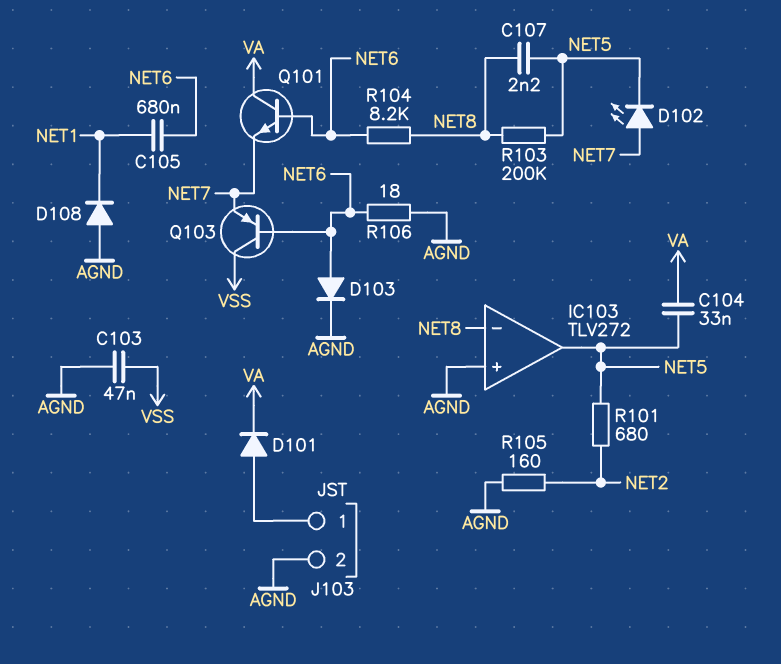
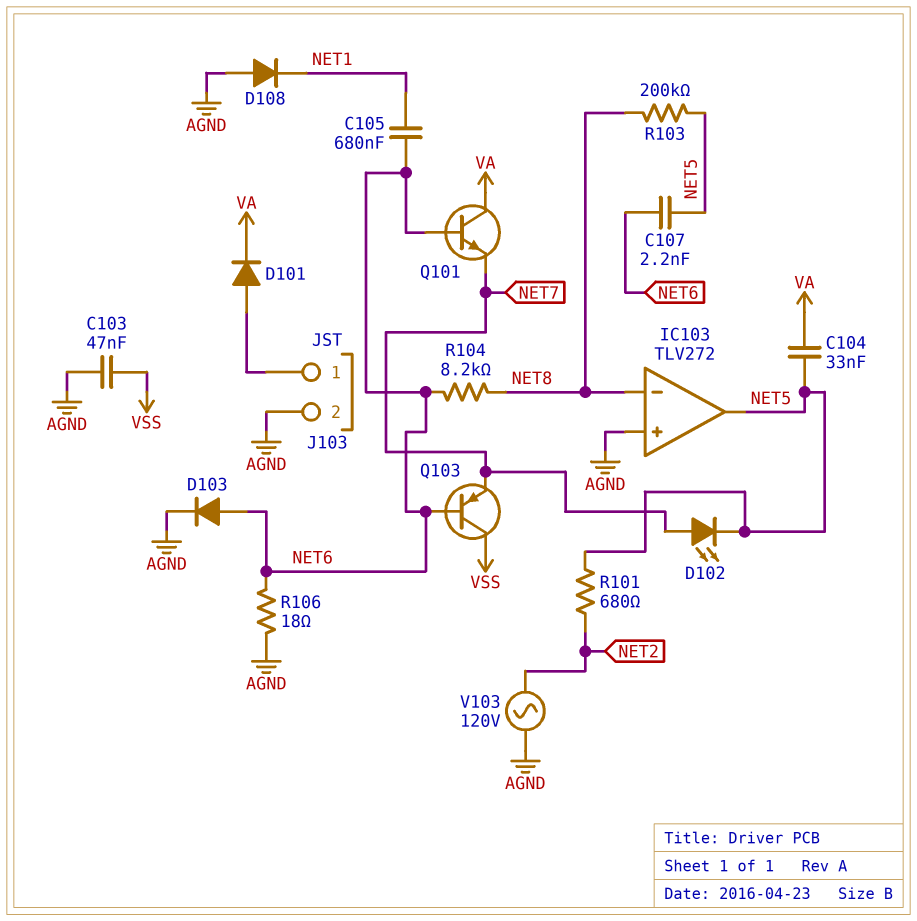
C107: 2.2nF (NET5, NET8) -> 2.2nF (NET5, NET6)
R105: 160 (AGND, NET2) -> none
V103: none -> AC 120V (AGND, NET2)

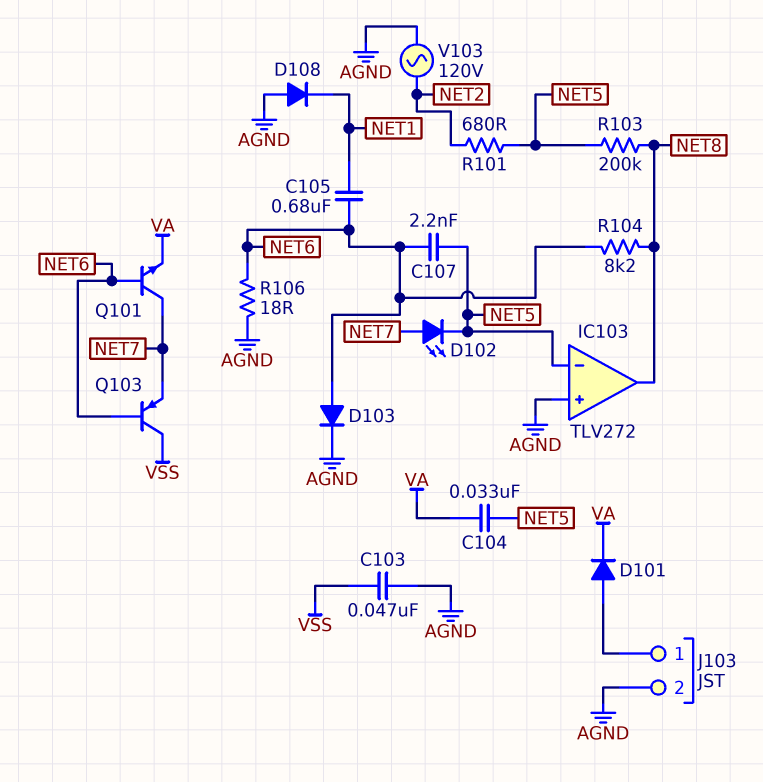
IC103 pin in-: NET8 -> NET5
IC103 pin out: NET5 -> NET8
Q101: NPN (B NET6, C VA, E NET7) -> NPN (B NET6, C NET7, E VA)

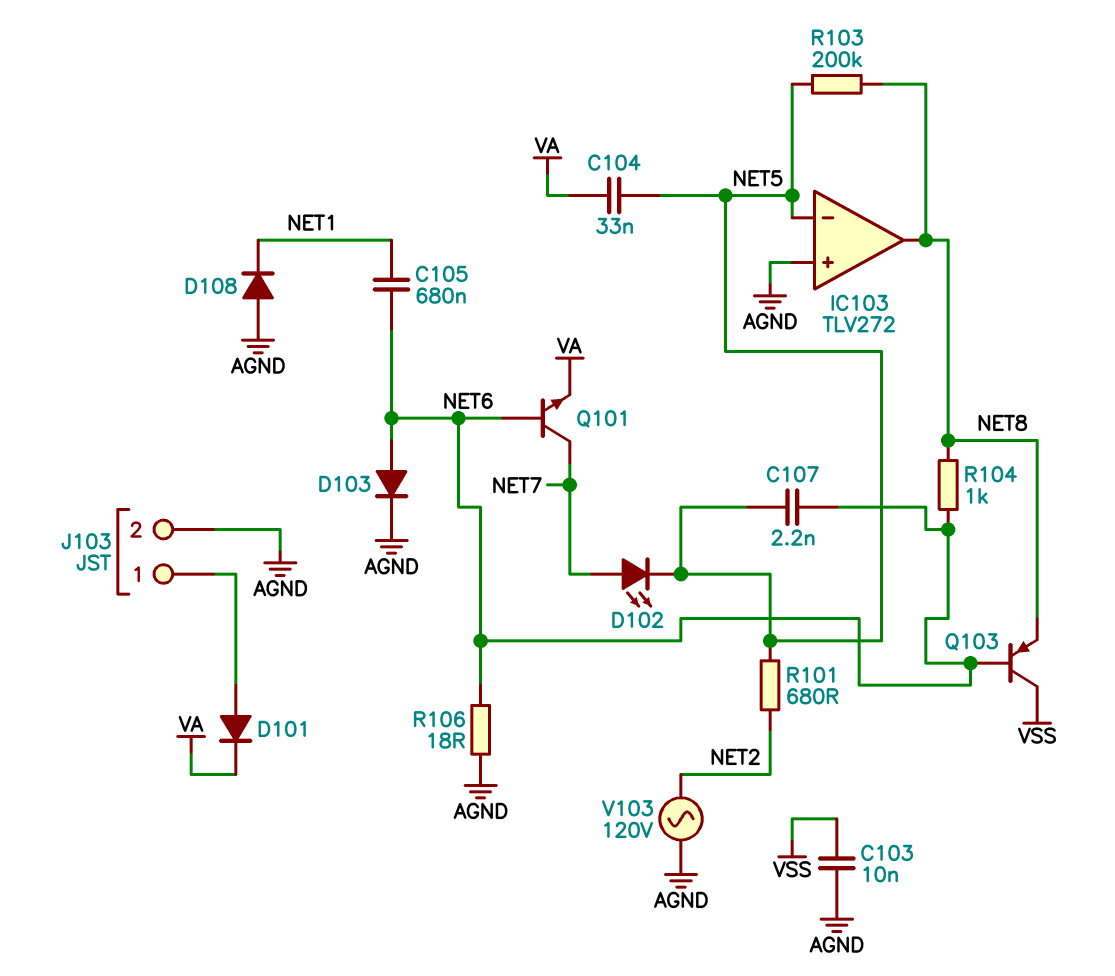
C103: 47nF (AGND, VSS) -> 10nF (AGND, VSS)
Q103: PNP (B NET6, C VSS, E NET7) -> PNP (B NET6, C VSS, E NET8)
R104: 8.2k (NET6, NET8) -> 1k (NET6, NET8)

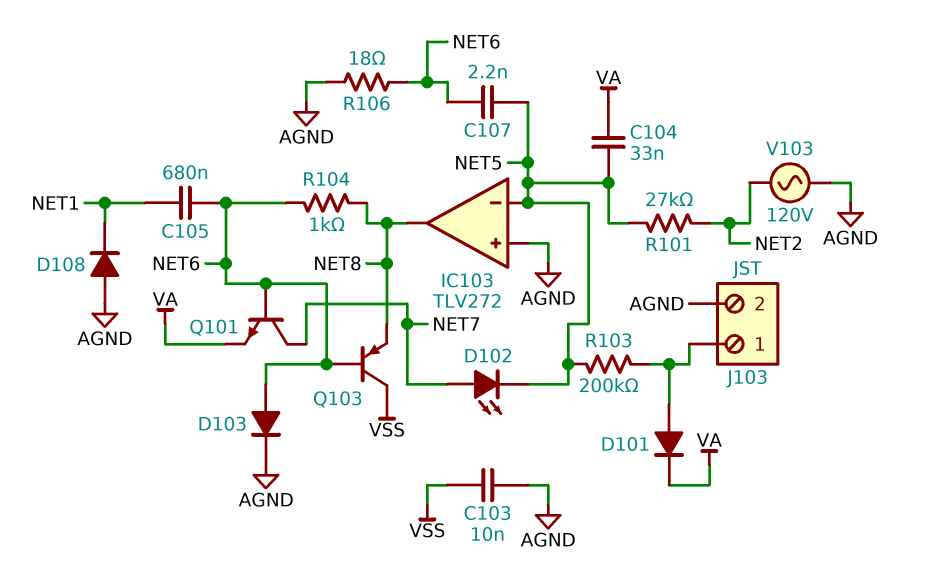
R101: 680 (NET2, NET5) -> 27k (NET2, NET5)
R103: 200k (NET5, NET8) -> 200k (J103/1, NET5)

